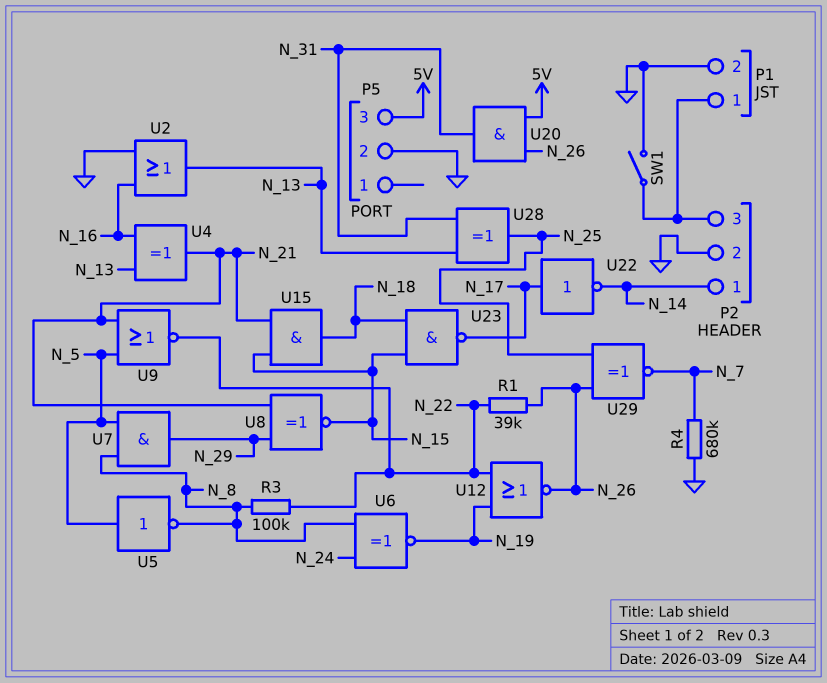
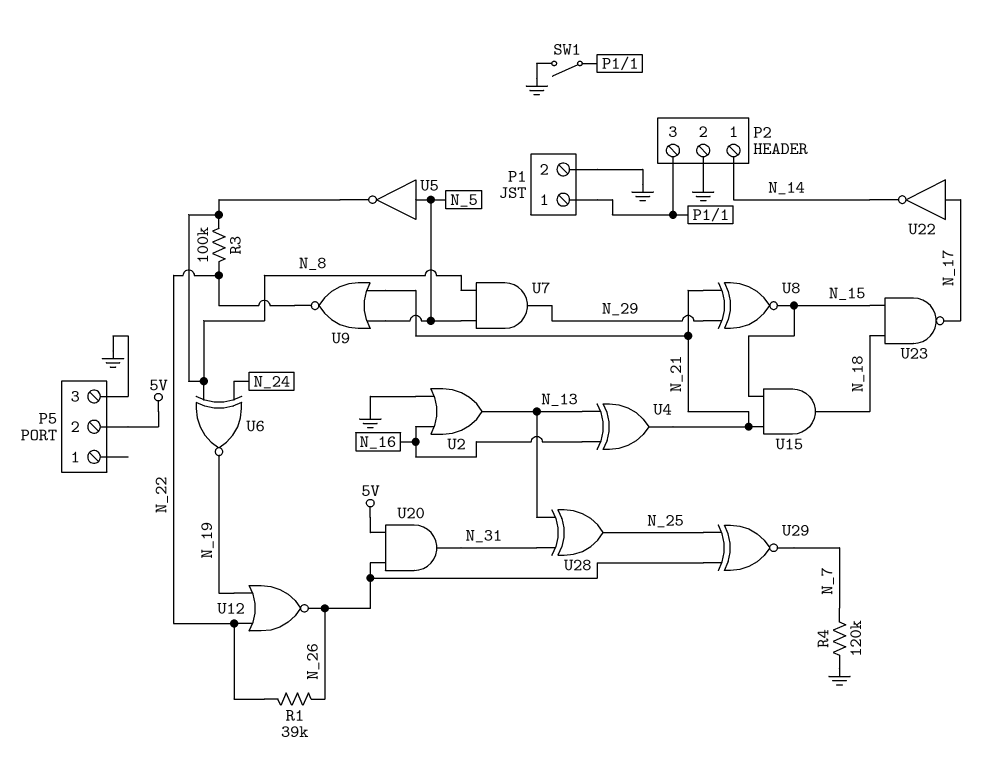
P5 pin 2: GND -> 5V
P5 pin 3: 5V -> GND
R4: 680k (GND, N_7) -> 120k (GND, N_7)

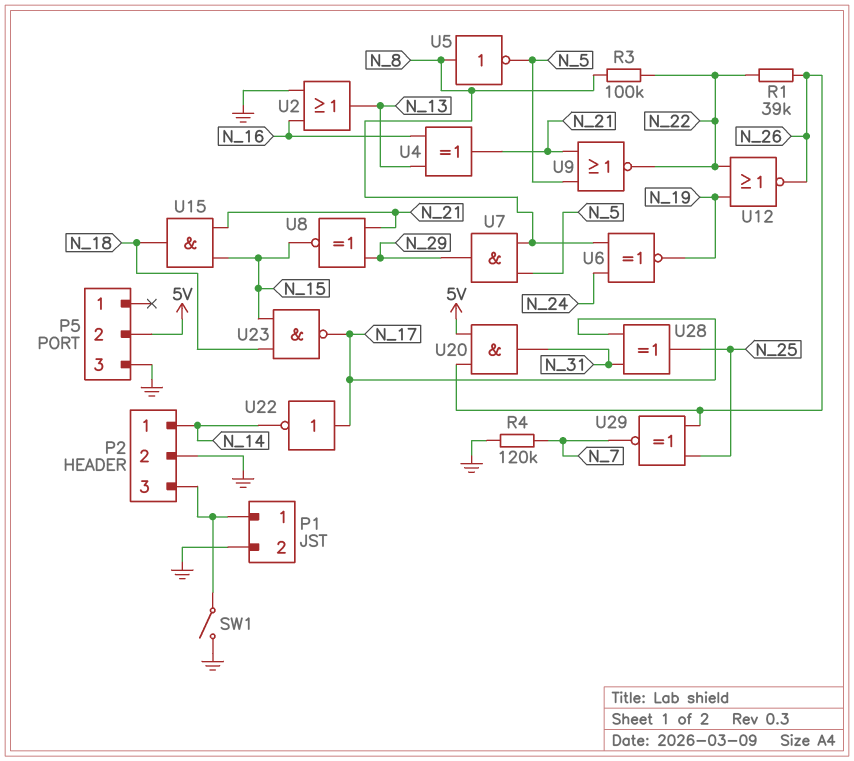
U5: NOT (in N_5, out N_8) -> NOT (in N_8, out N_5)
U28: XOR (in N_13, in N_31, out N_25) -> XOR (in N_17, in N_31, out N_25)

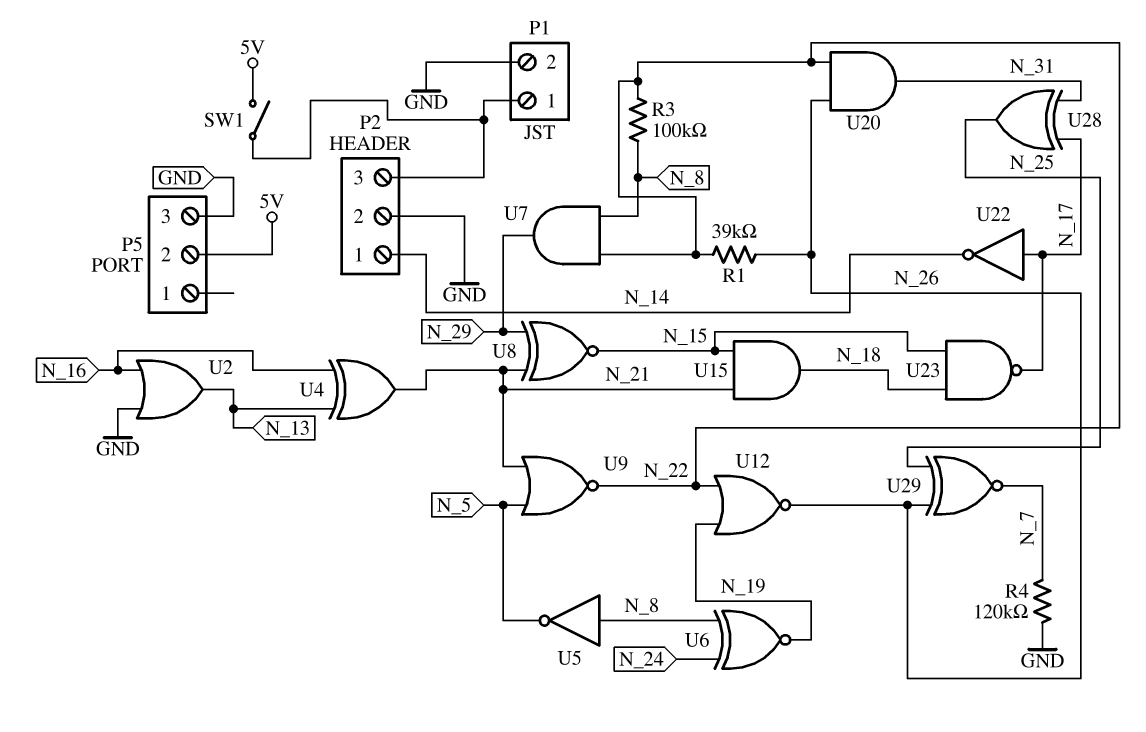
SW1: switch (GND, P1/1) -> switch (5V, P1/1)
U7: AND (in N_5, in N_8, out N_29) -> AND (in N_8, in N_22, out N_29)
U20: AND (in 5V, in N_26, out N_31) -> AND (in N_22, in N_26, out N_31)

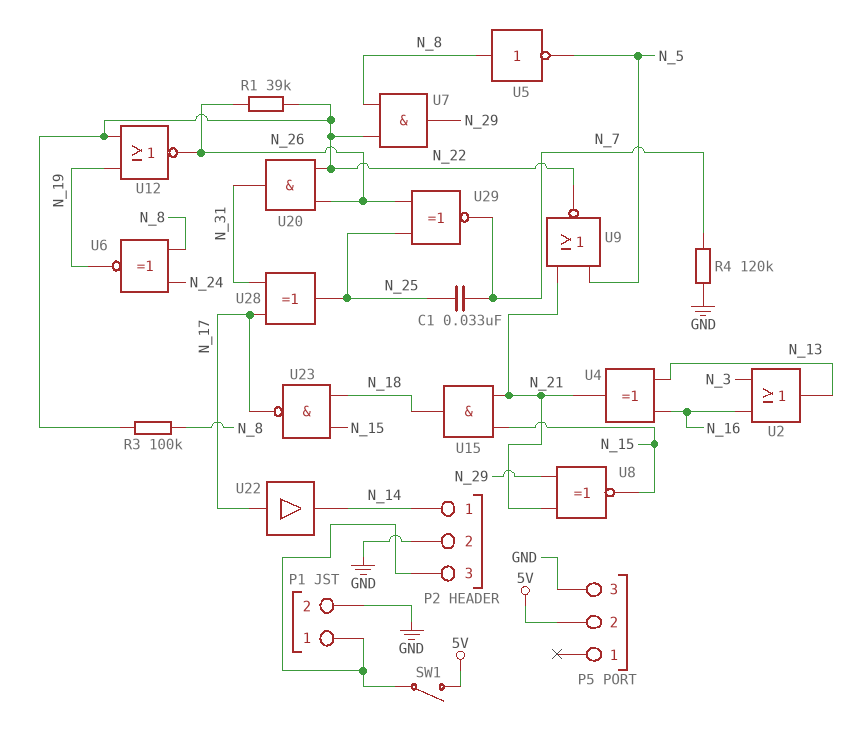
C1: none -> 33nF (N_7, N_25)
U2: OR (in GND, in N_16, out N_13) -> OR (in N_3, in N_16, out N_13)
U22: NOT (in N_17, out N_14) -> buffer (in N_17, out N_14)

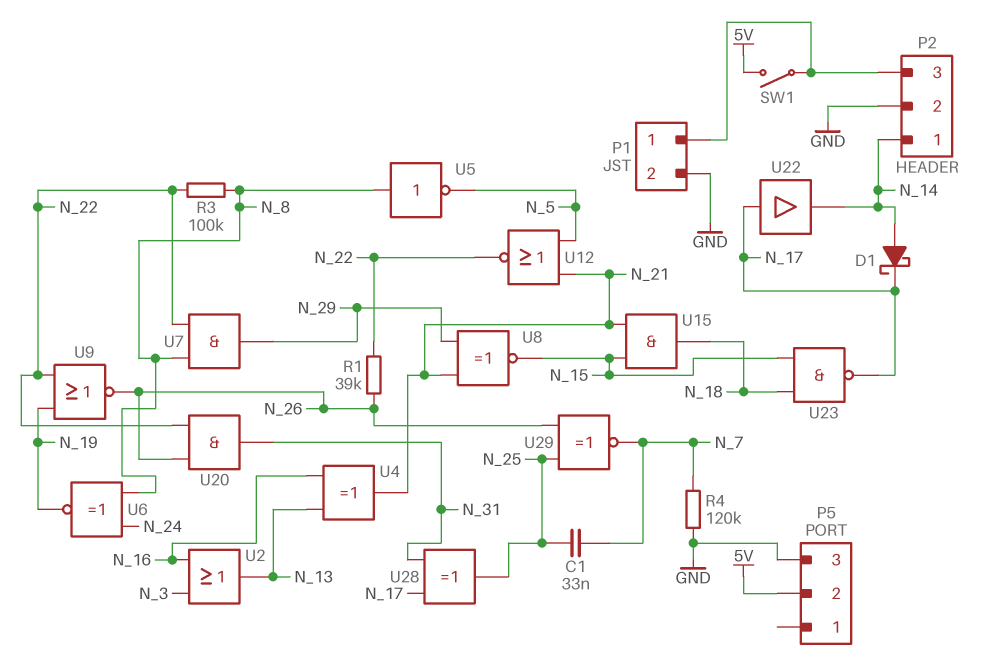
D1: none -> schottky (A N_14, K N_17)
U9: NOR (in N_5, in N_21, out N_22) -> NOR (in N_19, in N_22, out N_26)
U12: NOR (in N_19, in N_22, out N_26) -> NOR (in N_5, in N_21, out N_22)

